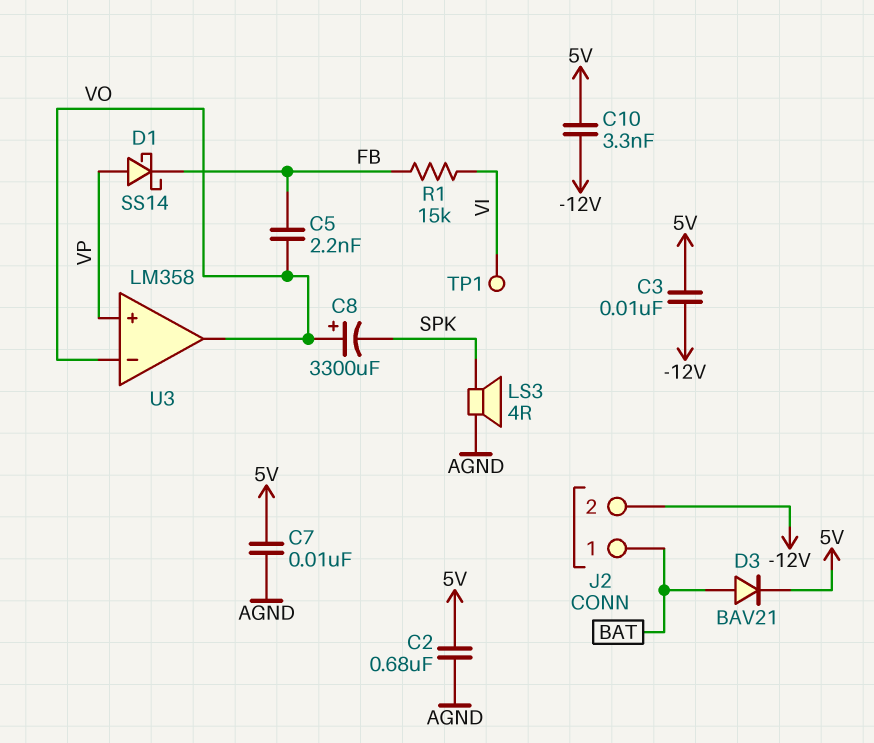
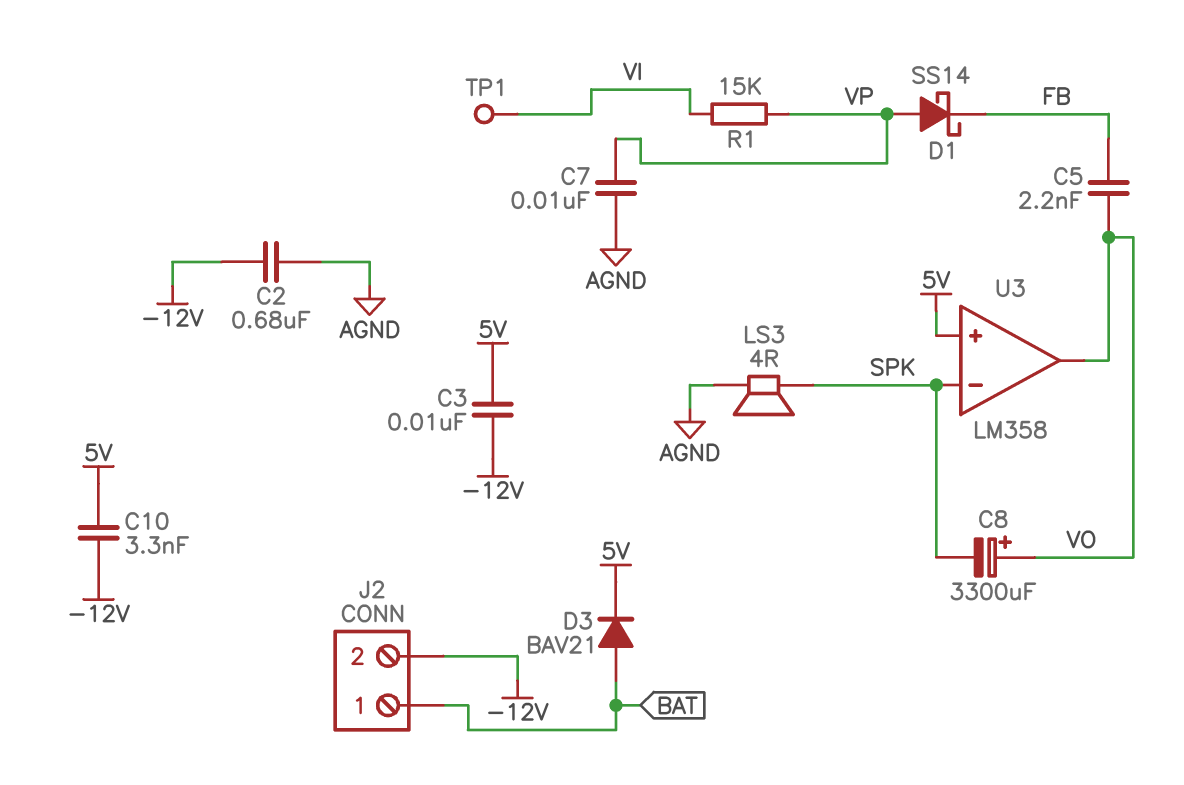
C2: 680nF (5V, AGND) -> 680nF (-12V, AGND)
C7: 10nF (5V, AGND) -> 10nF (AGND, VP)
R1: 15k (FB, VI) -> 15k (VI, VP)
U3 pin in+: VP -> 5V
U3 pin in-: VO -> SPK

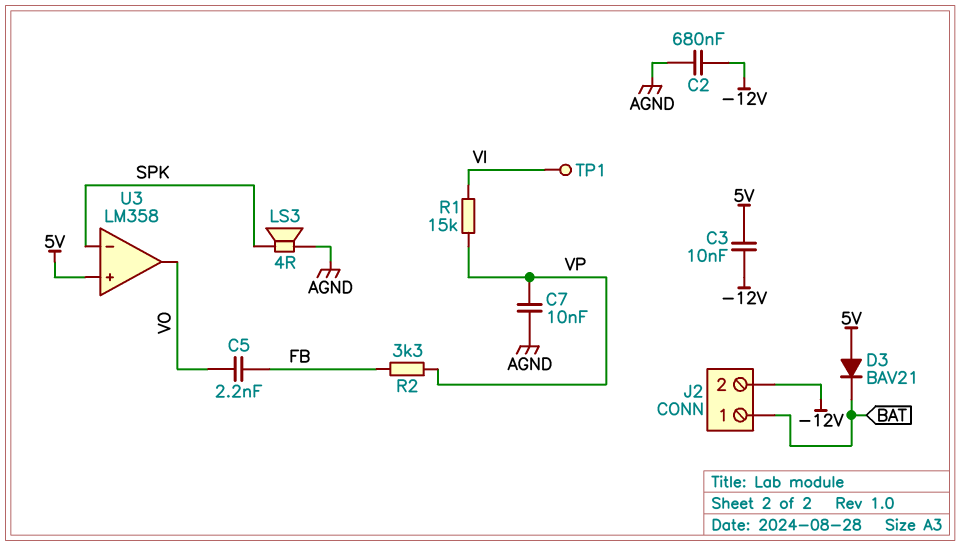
C8: 3300uF (plus VO, minus SPK) -> none
C10: 3.3nF (-12V, 5V) -> none
D1: schottky SS14 (A VP, K FB) -> none
D3: diode BAV21 (A BAT, K 5V) -> diode BAV21 (A 5V, K BAT)
R2: none -> 3.3k (FB, VP)

